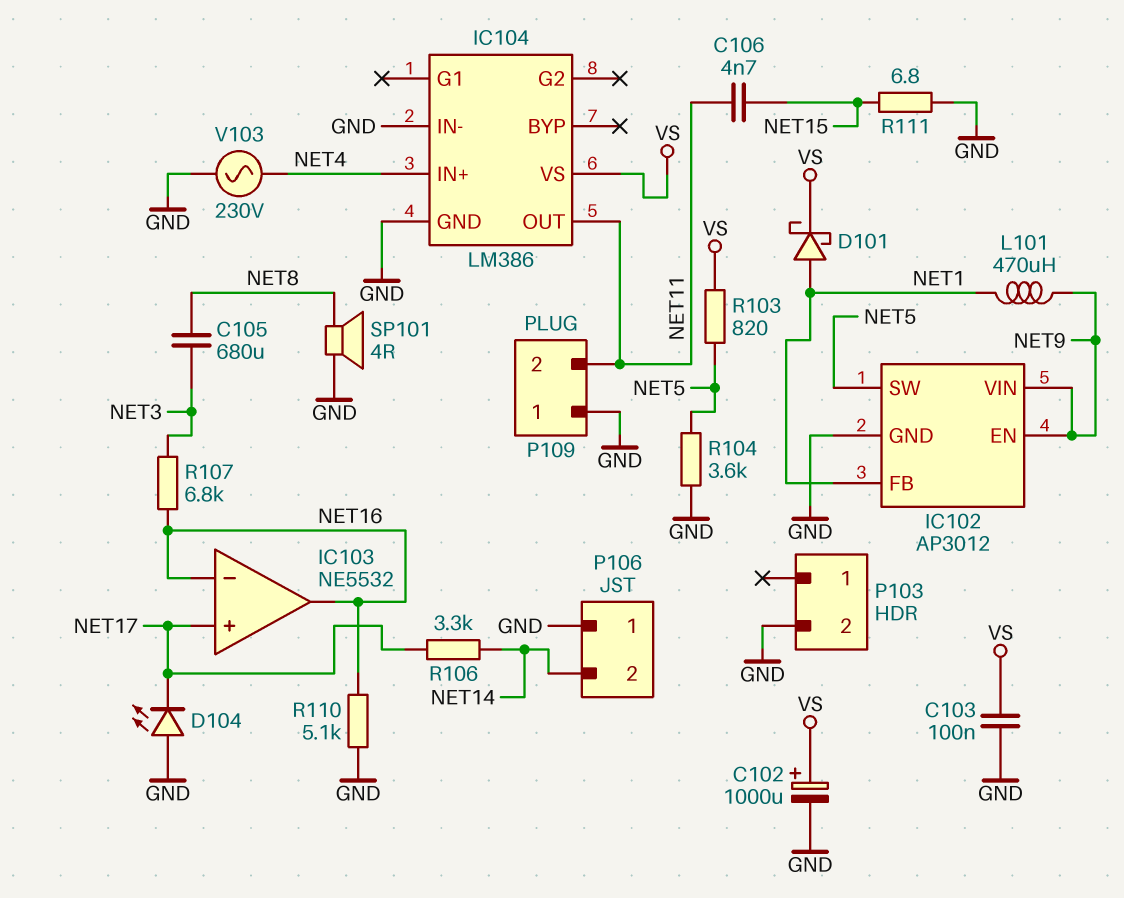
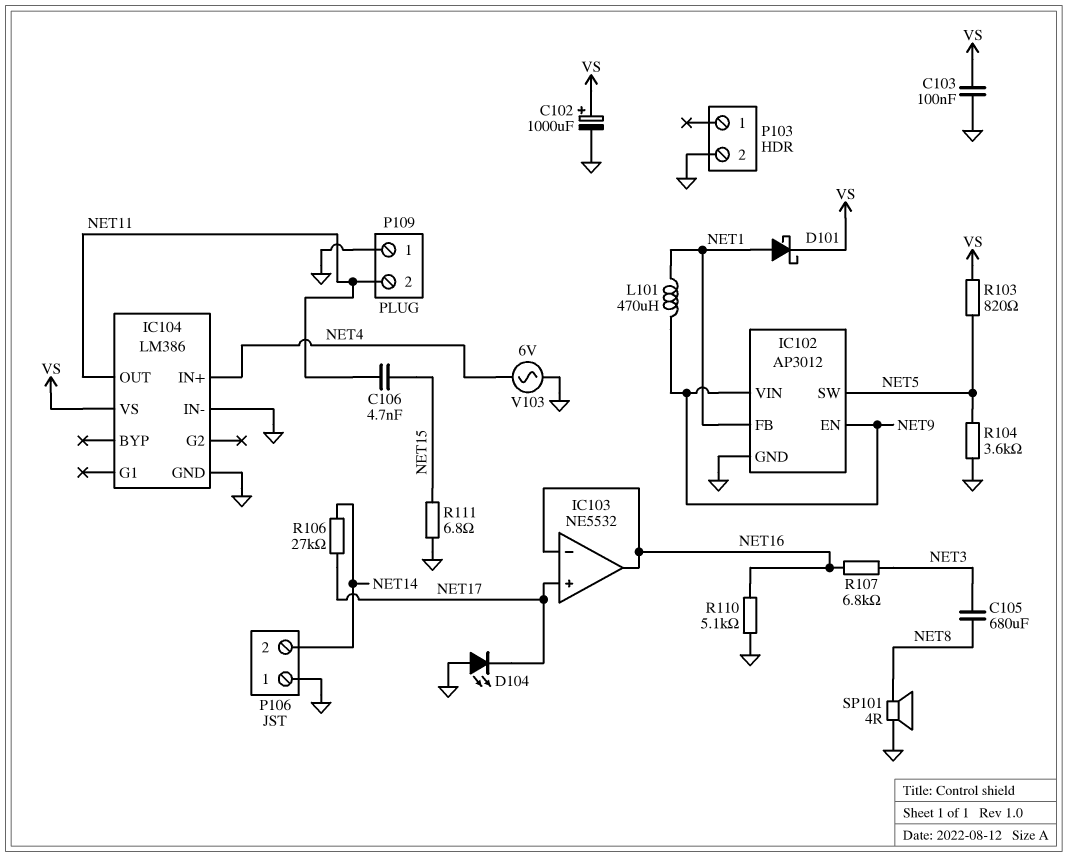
R106: 3.3k (NET14, NET17) -> 27k (NET14, NET17)
V103: AC 230V (GND, NET4) -> AC 6V (GND, NET4)

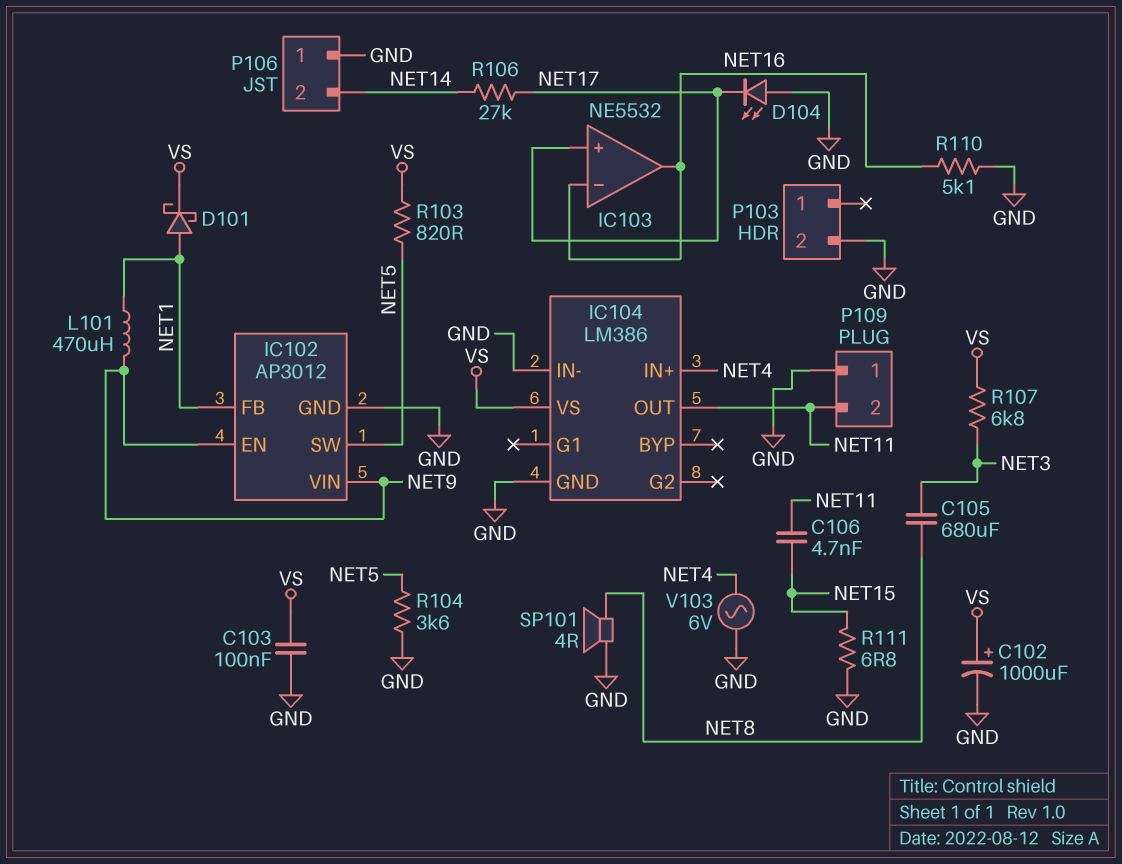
R107: 6.8k (NET3, NET16) -> 6.8k (NET3, VS)

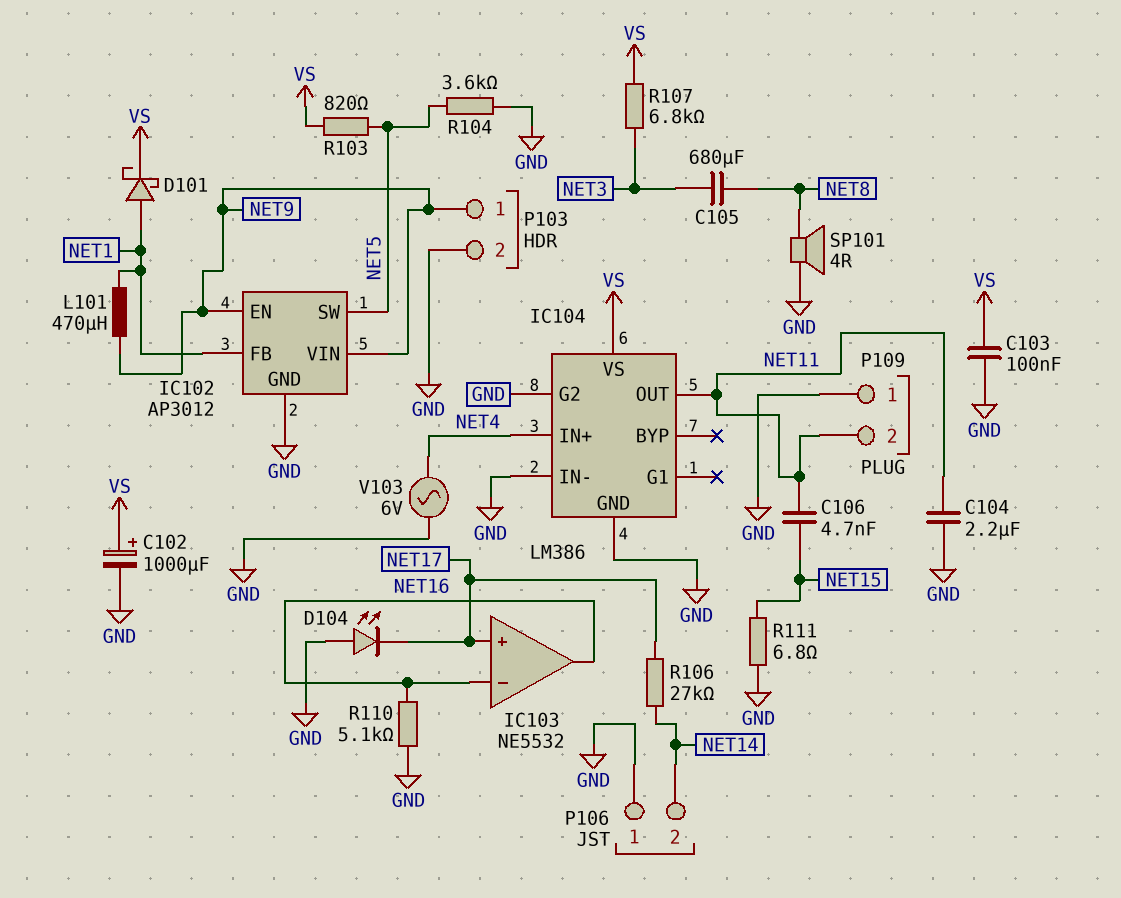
C104: none -> 2.2uF (GND, NET11)
IC104 pin G2: none -> GND
P103 pin 1: none -> NET9

